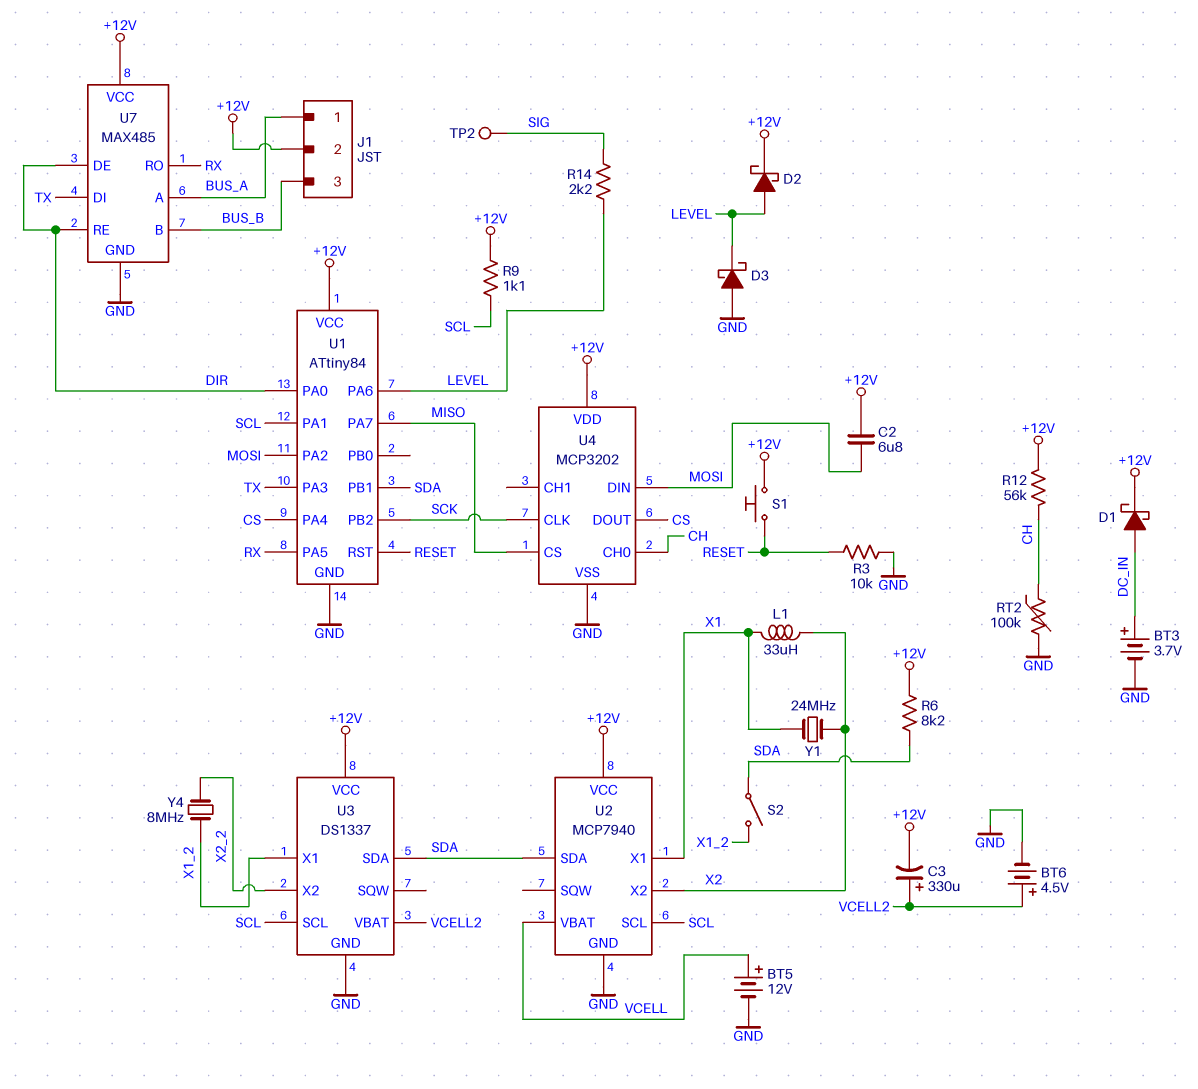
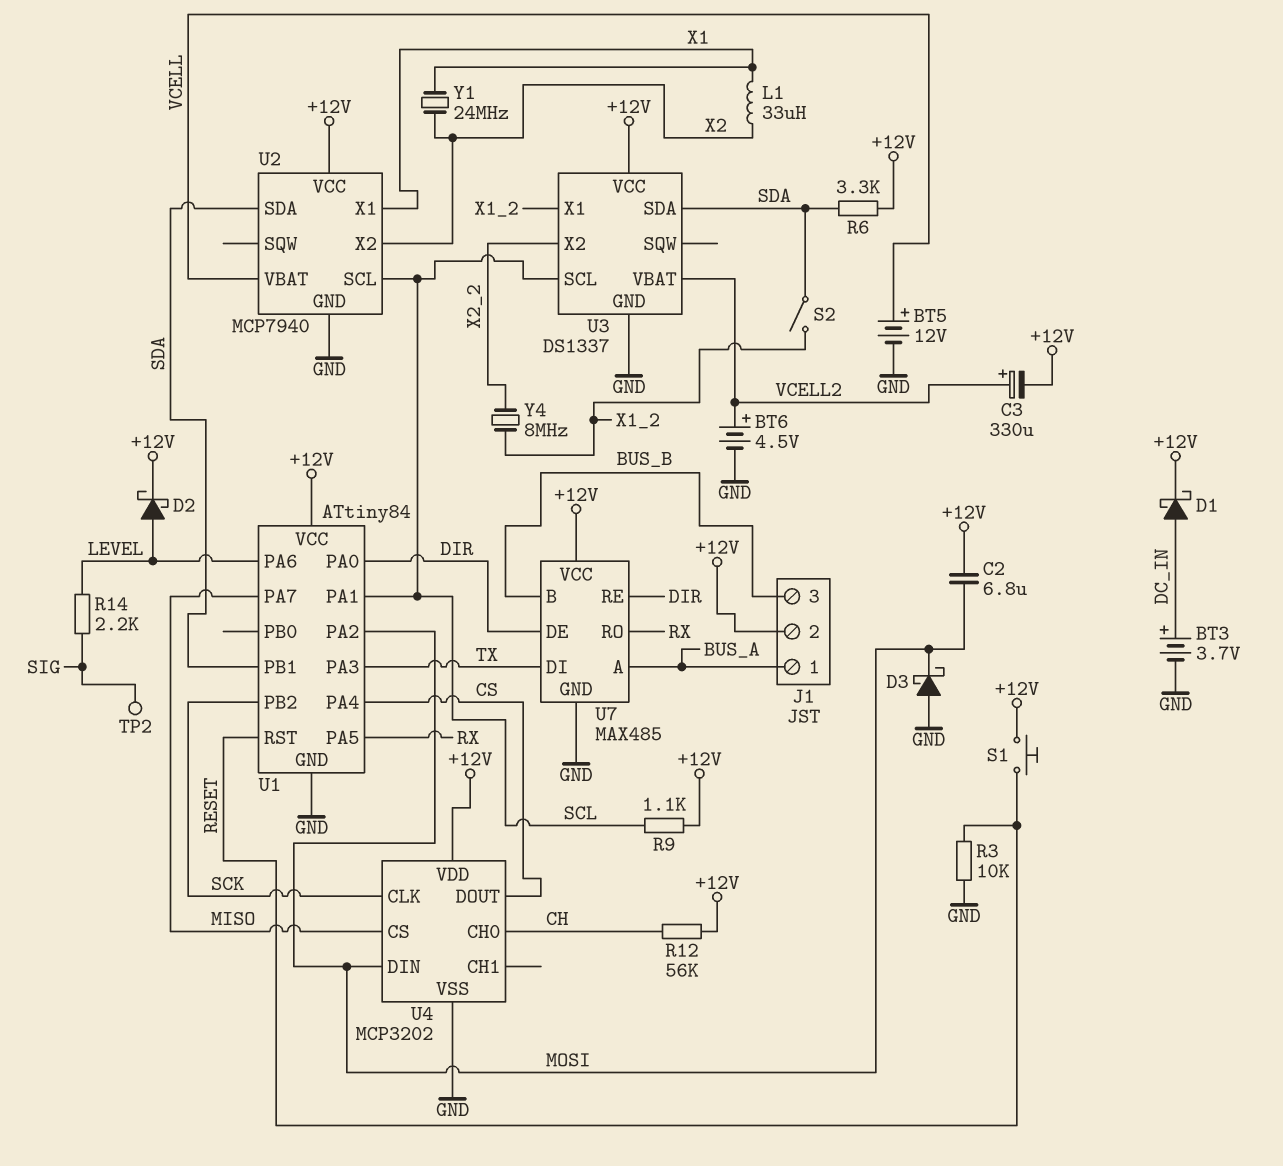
D3: schottky (A GND, K LEVEL) -> schottky (A GND, K MOSI)
R6: 8.2k (+12V, SDA) -> 3.3k (+12V, SDA)
RT2: 100k (CH, GND) -> none

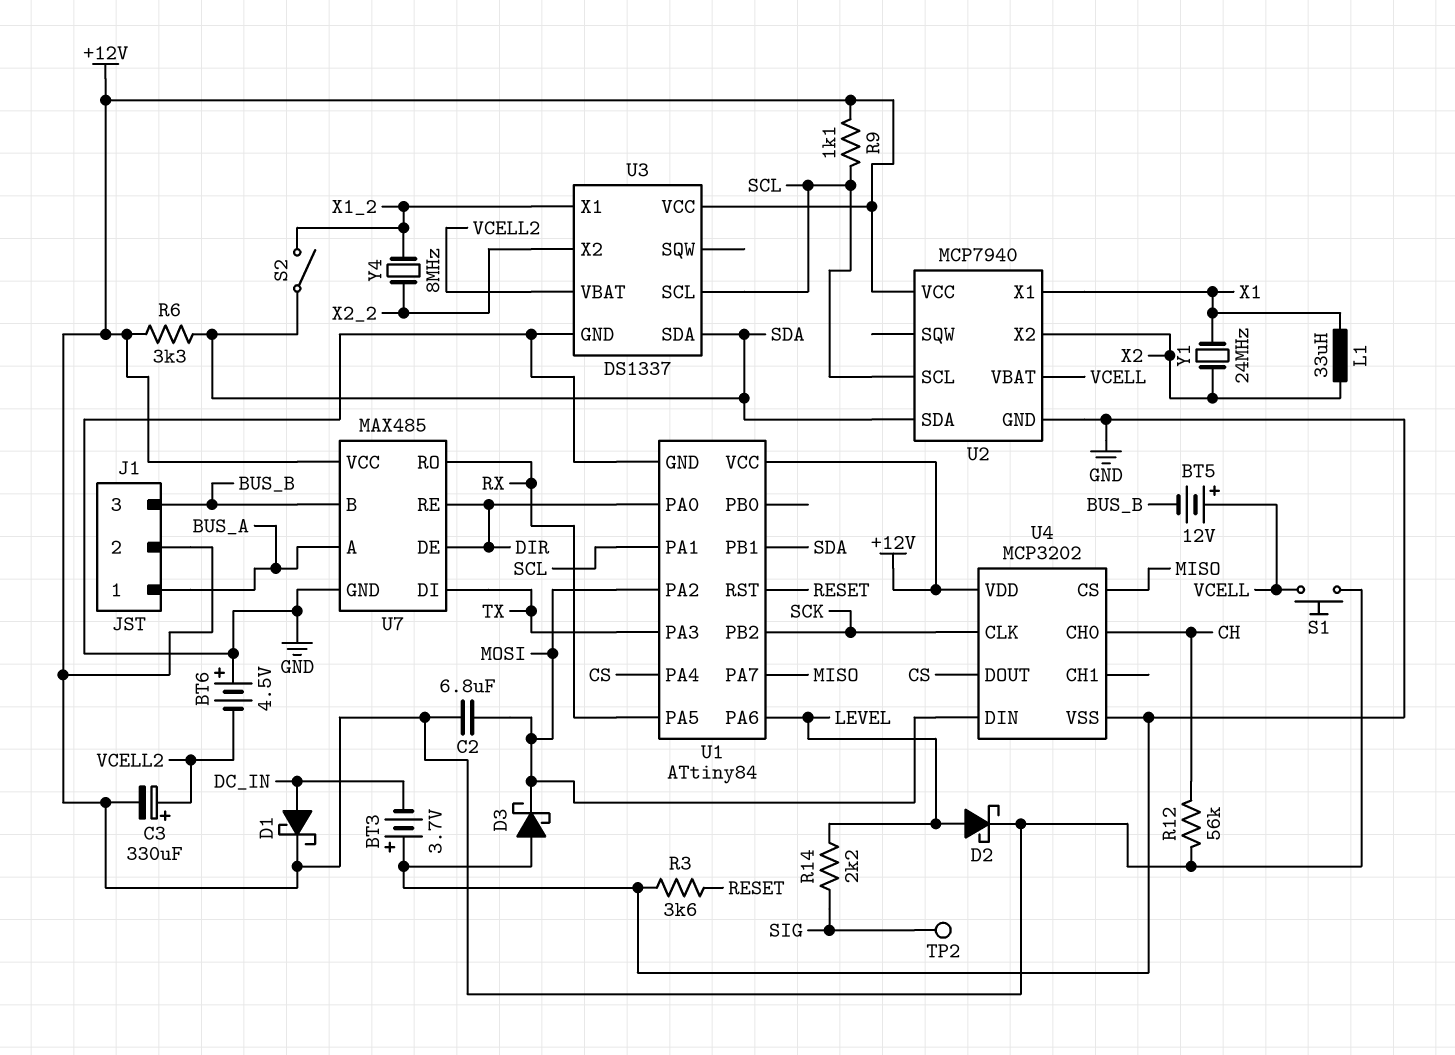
BT3: 3.7V (plus DC_IN, minus GND) -> 3.7V (plus GND, minus DC_IN)
BT5: 12V (plus VCELL, minus GND) -> 12V (plus VCELL, minus BUS_B)
BT6: 4.5V (plus VCELL2, minus GND) -> 4.5V (plus GND, minus VCELL2)
R3: 10k (GND, RESET) -> 3.6k (GND, RESET)
S1: button (+12V, RESET) -> button (+12V, VCELL)

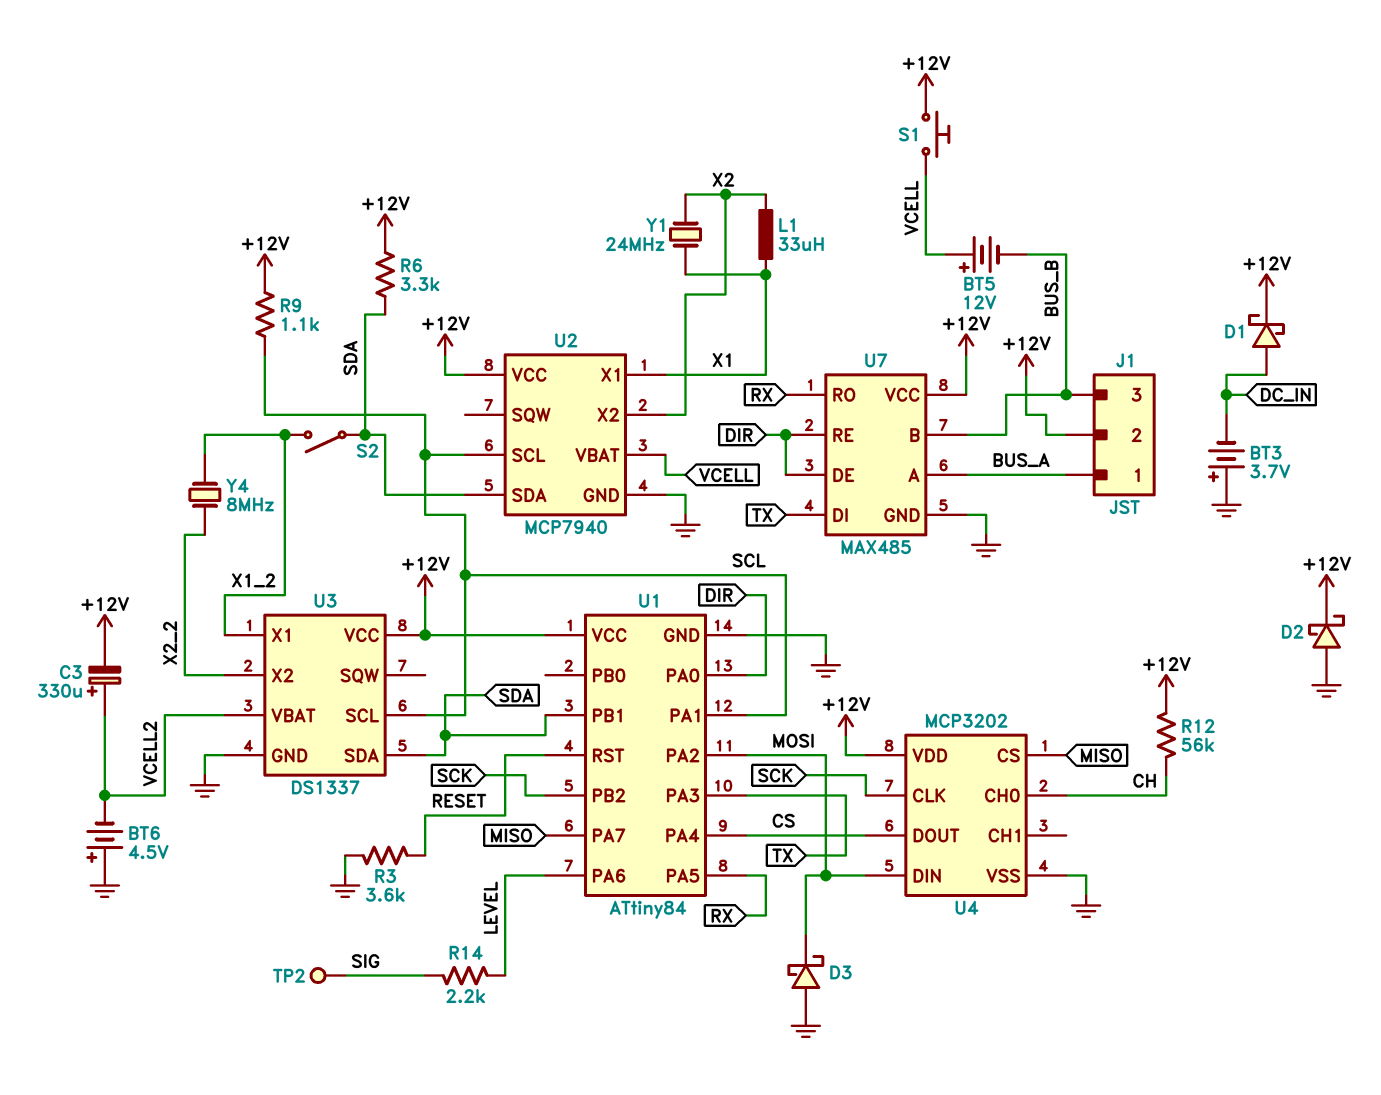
C2: 6.8uF (+12V, MOSI) -> none
D2: schottky (A LEVEL, K +12V) -> schottky (A GND, K +12V)

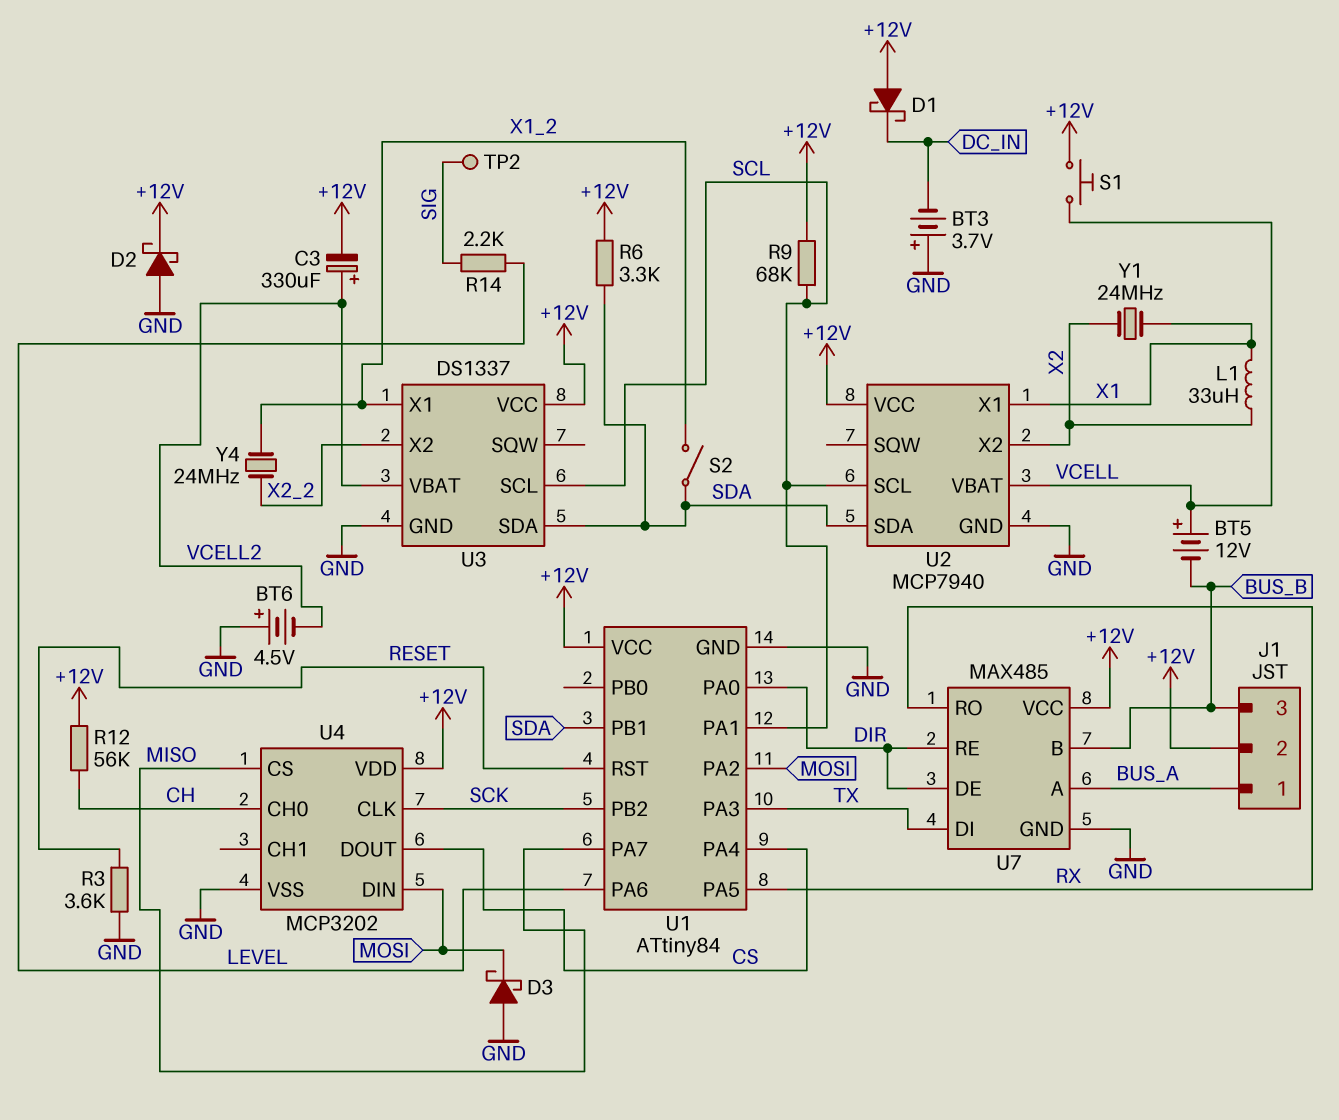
D1: schottky (A DC_IN, K +12V) -> schottky (A +12V, K DC_IN)
R9: 1.1k (+12V, SCL) -> 68k (+12V, SCL)
Y4: 8MHz (X1_2, X2_2) -> 24MHz (X1_2, X2_2)

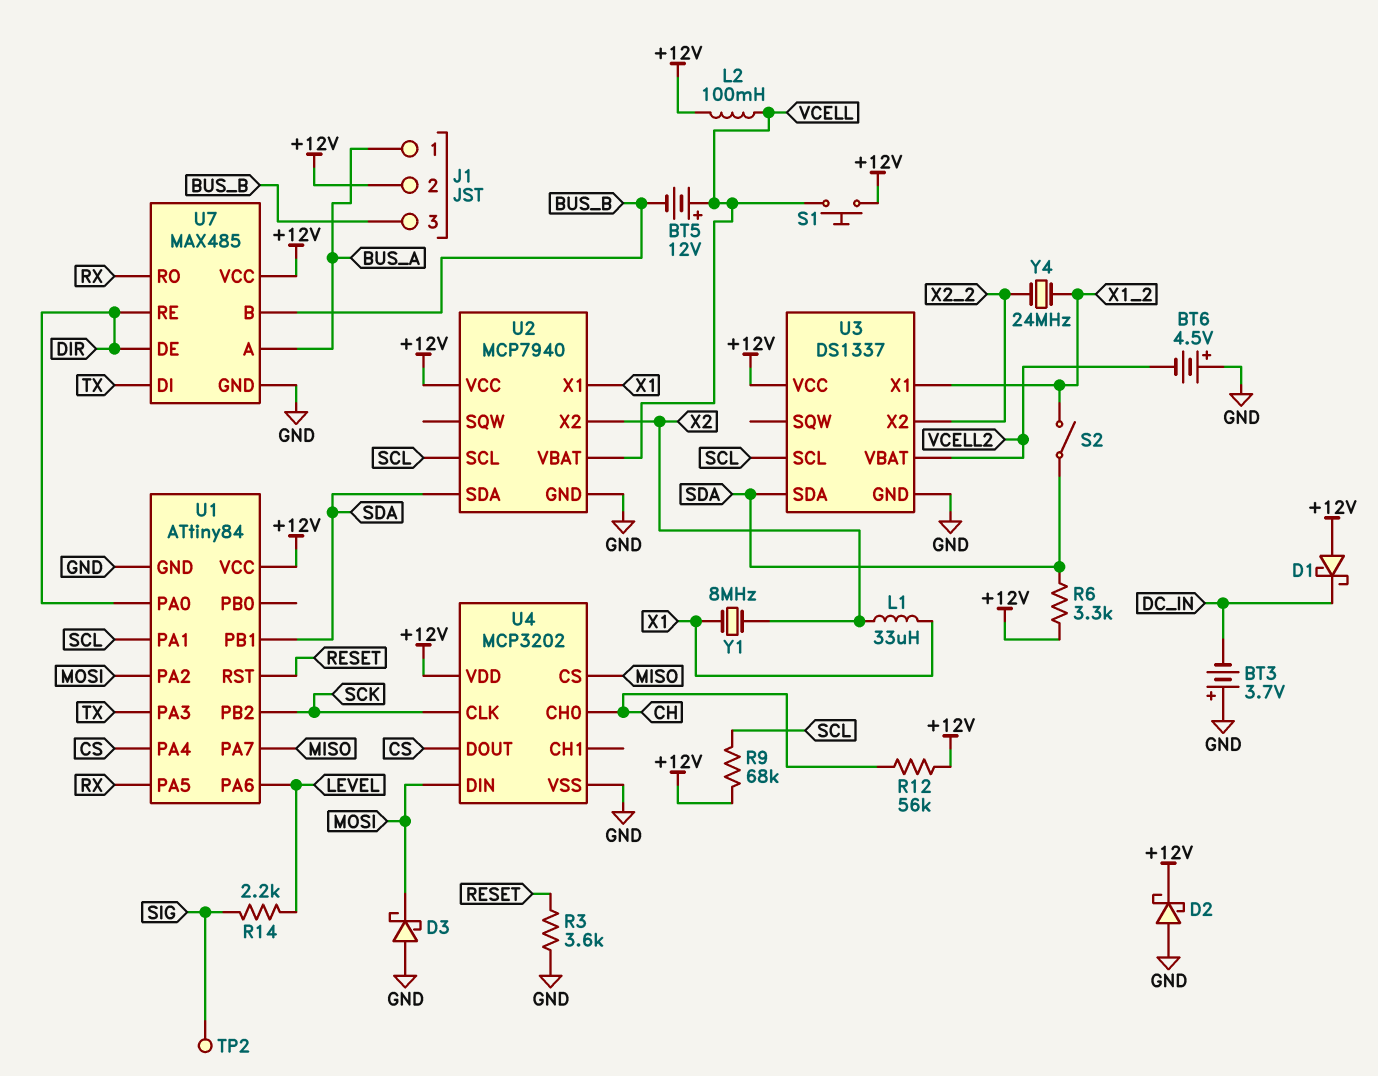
C3: 330uF (plus VCELL2, minus +12V) -> none
L2: none -> 100mH (+12V, VCELL)
Y1: 24MHz (X1, X2) -> 8MHz (X1, X2)

